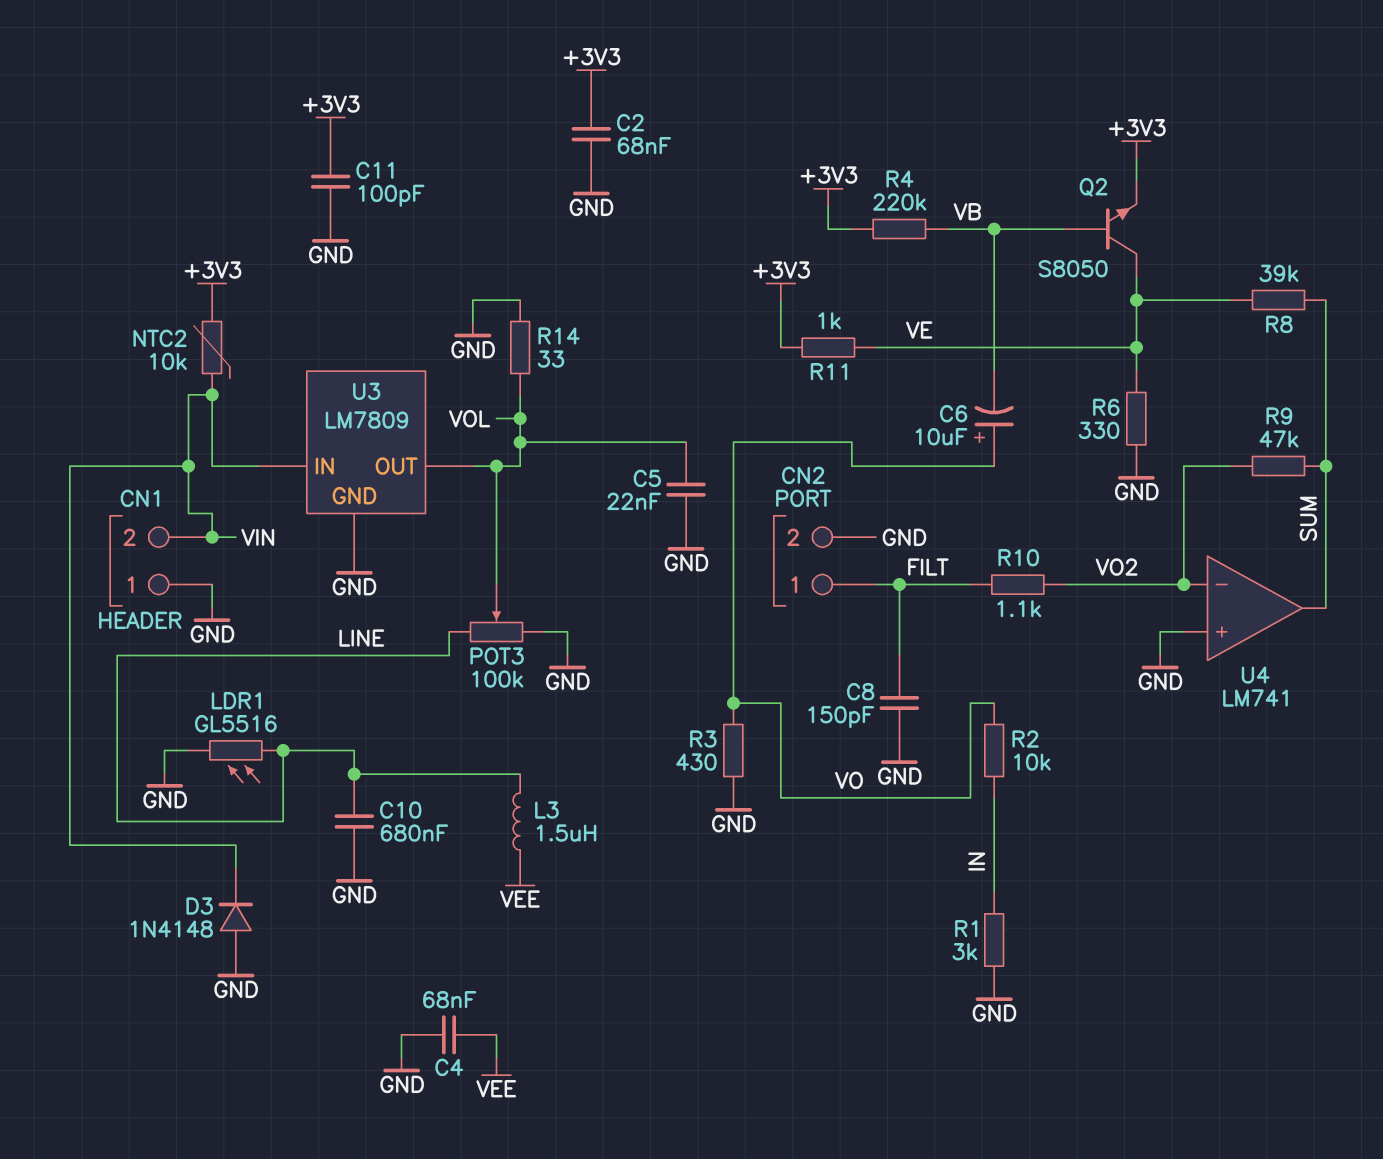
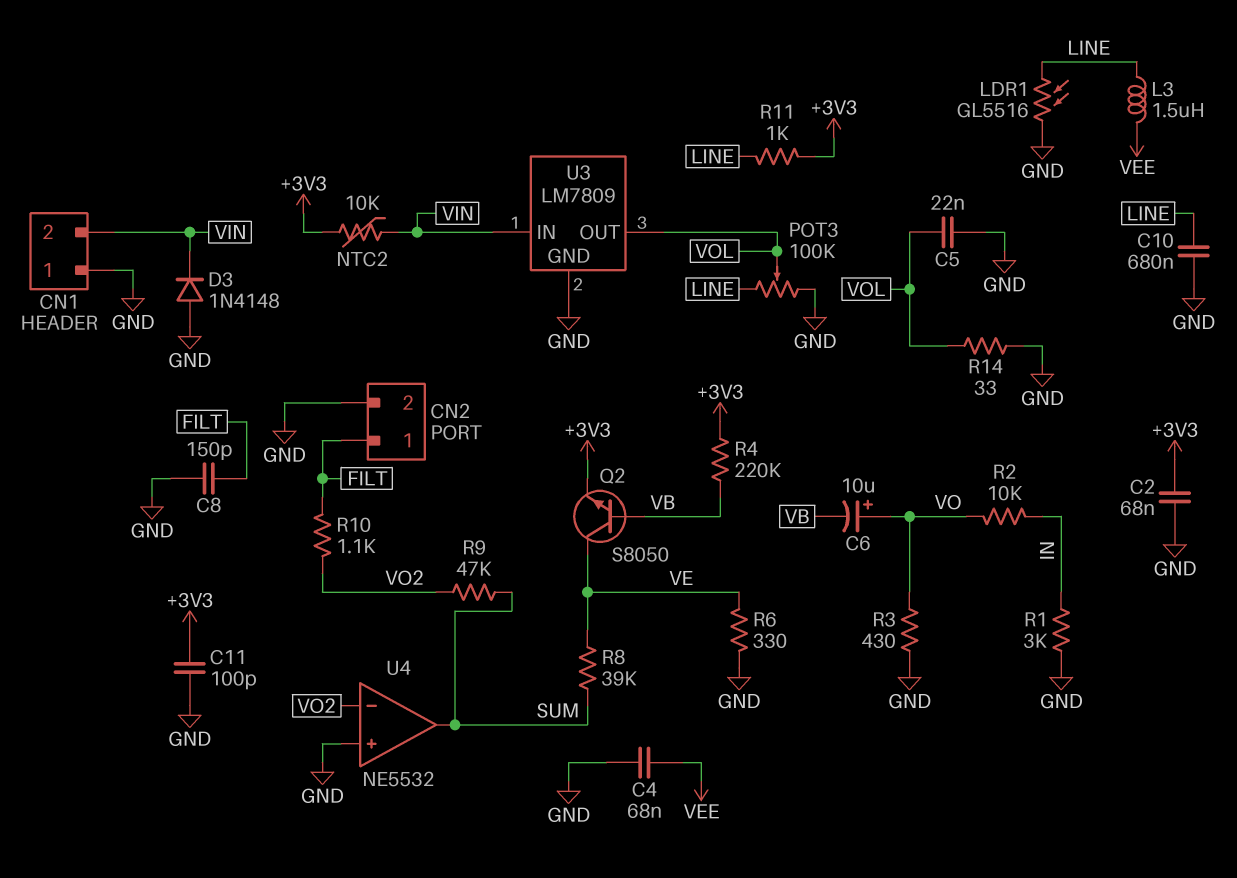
R11: 1k (+3V3, VE) -> 1k (+3V3, LINE)
U4: LM741 -> NE5532

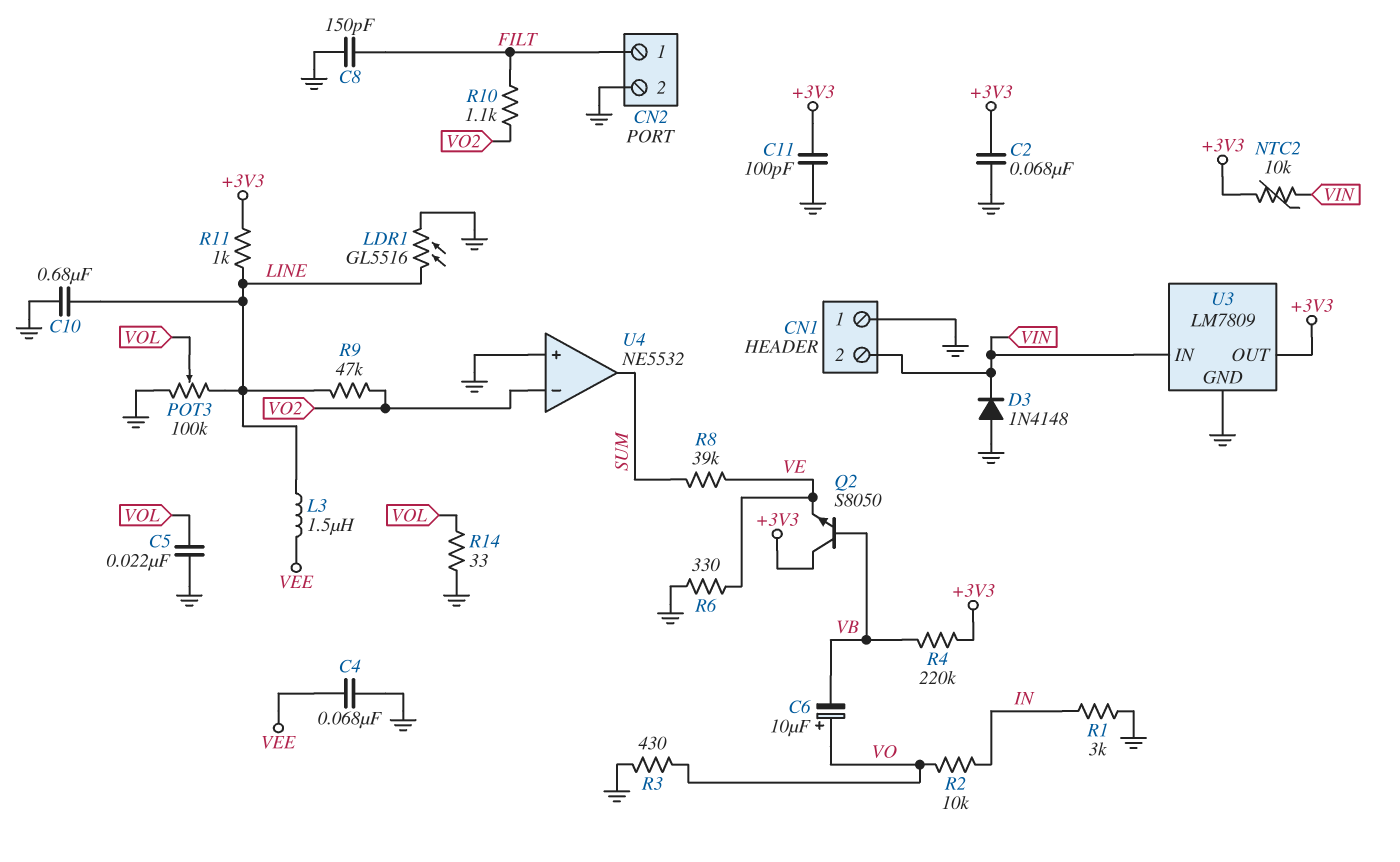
Q2: NPN S8050 (B VB, C VE, E +3V3) -> NPN S8050 (B VB, C +3V3, E VE)
R9: 47k (SUM, VO2) -> 47k (LINE, VO2)
U3 pin OUT: VOL -> +3V3

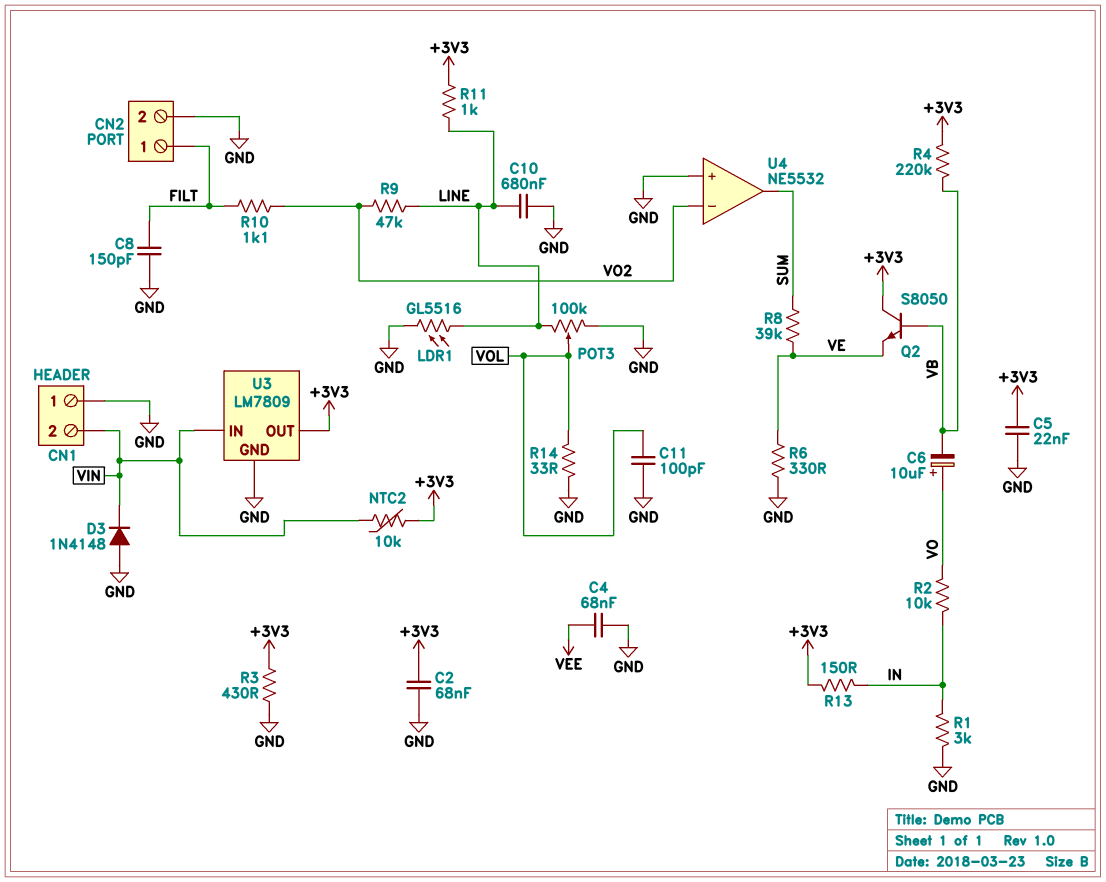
C5: 22nF (GND, VOL) -> 22nF (+3V3, GND)
C11: 100pF (+3V3, GND) -> 100pF (GND, VOL)
L3: 1.5uH (LINE, VEE) -> none
R3: 430 (GND, VO) -> 430 (+3V3, GND)
R13: none -> 150 (+3V3, IN)

